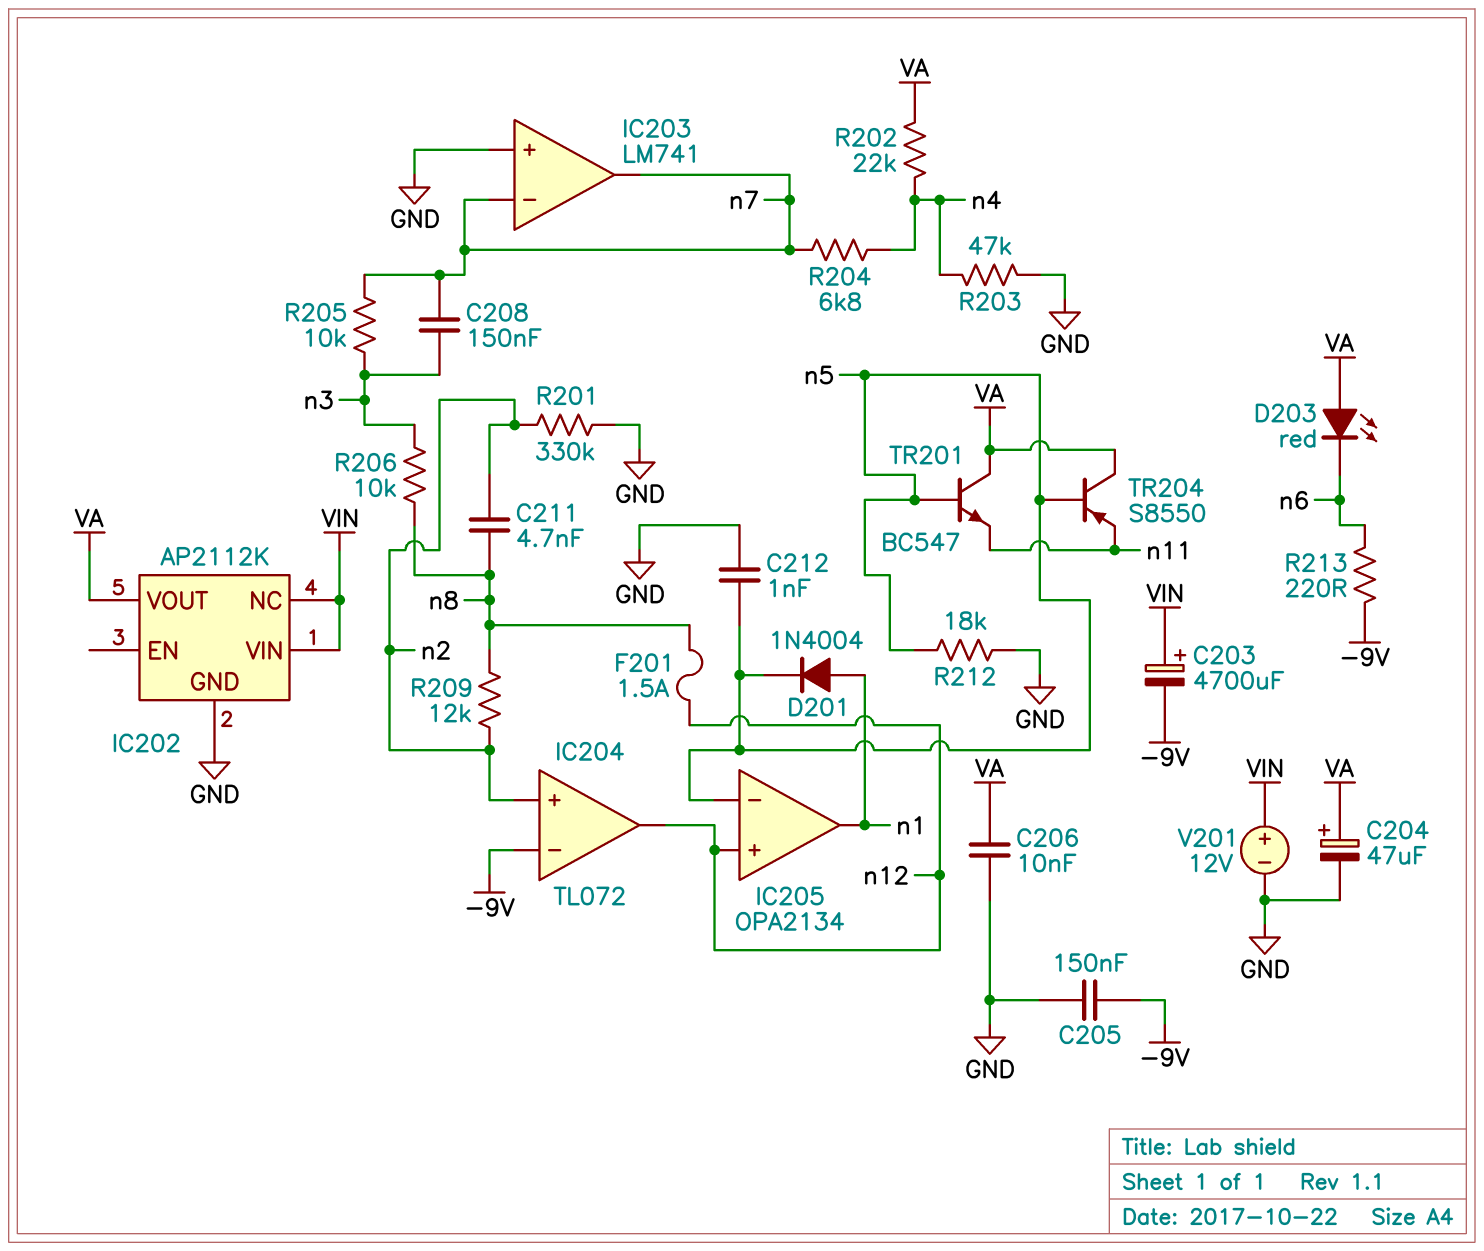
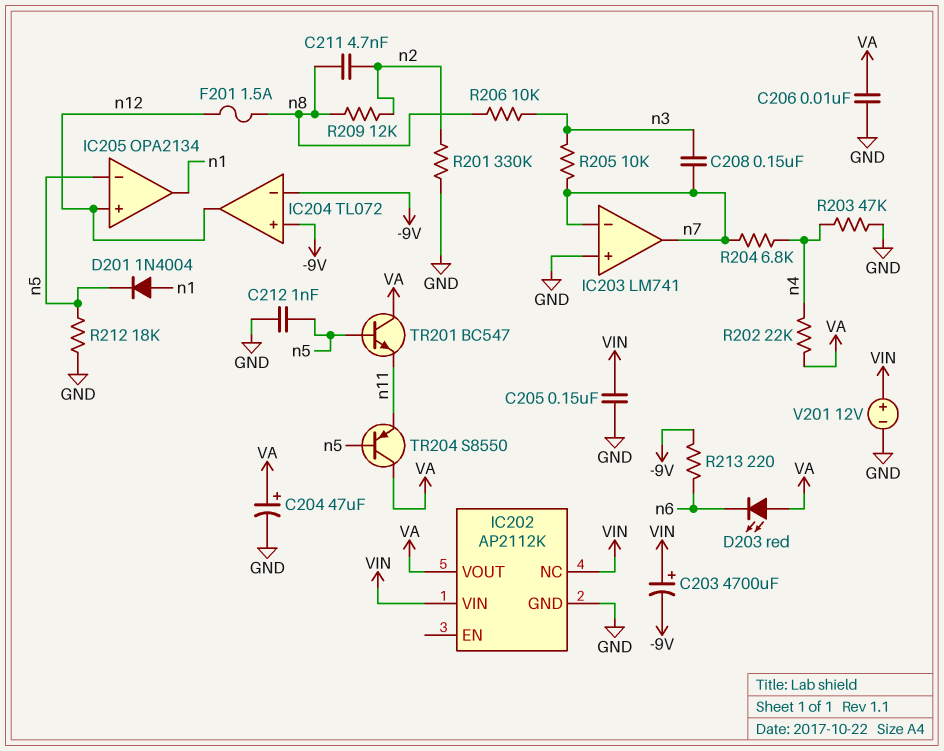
C205: 150nF (-9V, GND) -> 150nF (GND, VIN)
IC204 pin in+: n2 -> -9V

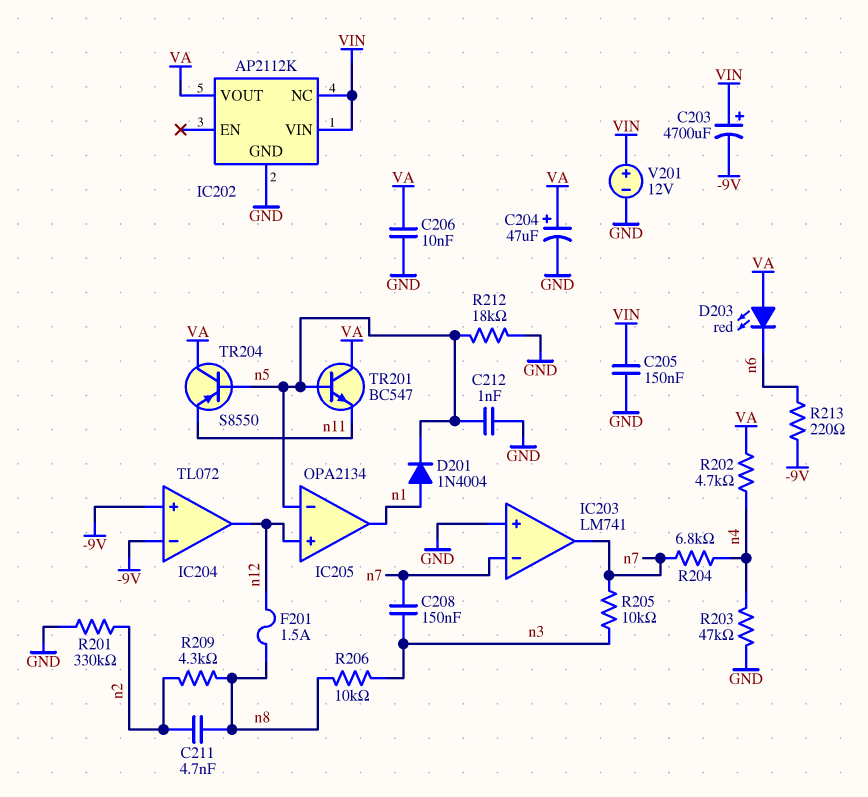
R202: 22k (VA, n4) -> 4.7k (VA, n4)
R209: 12k (n2, n8) -> 4.3k (n2, n8)

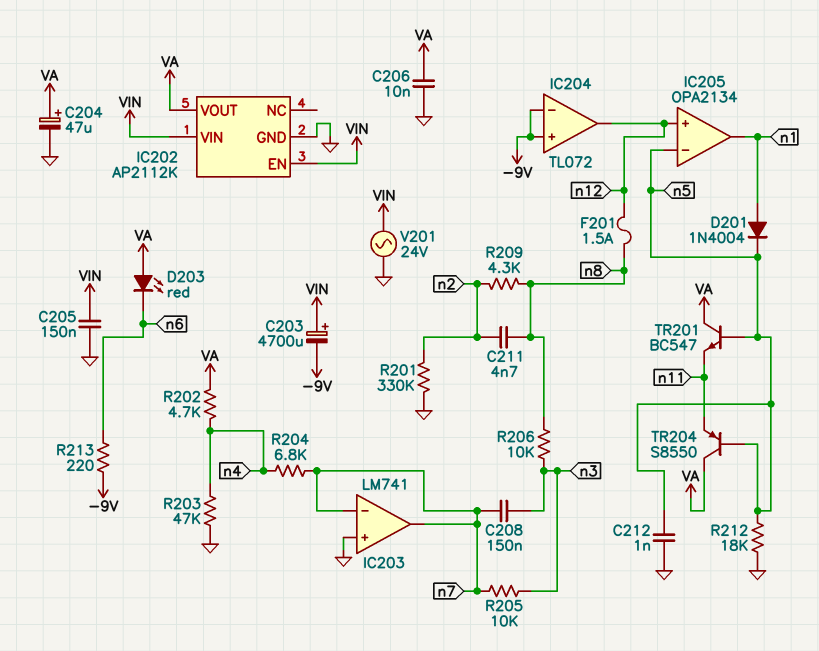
IC202 pin EN: none -> VIN
IC202 pin NC: VIN -> none
V201: 12V (plus VIN, minus GND) -> AC 24V (GND, VIN)

